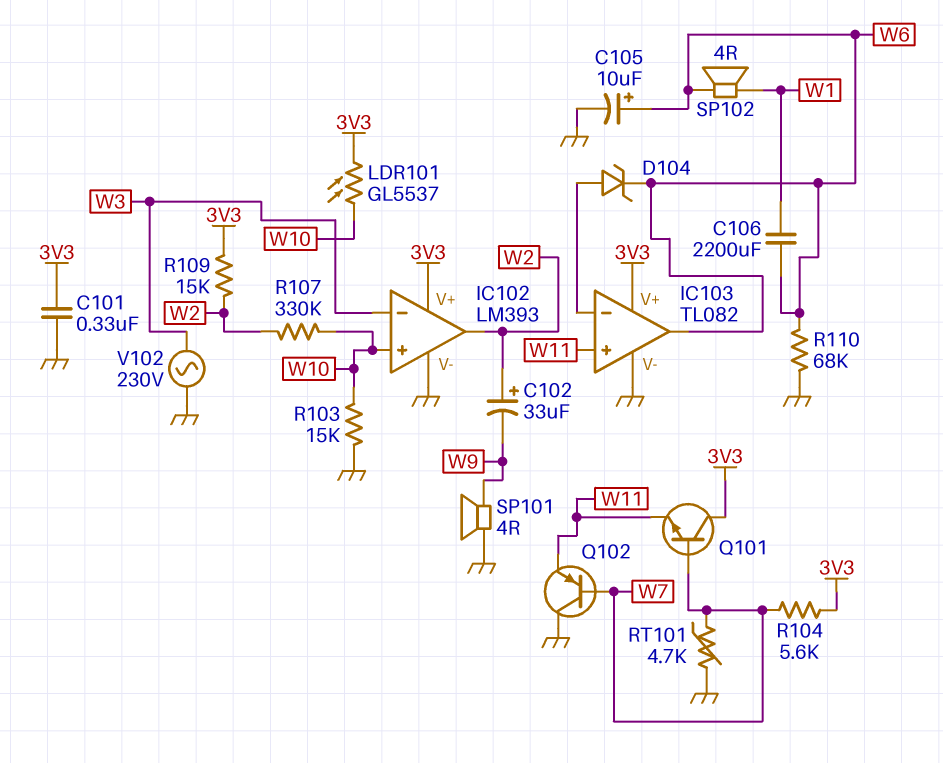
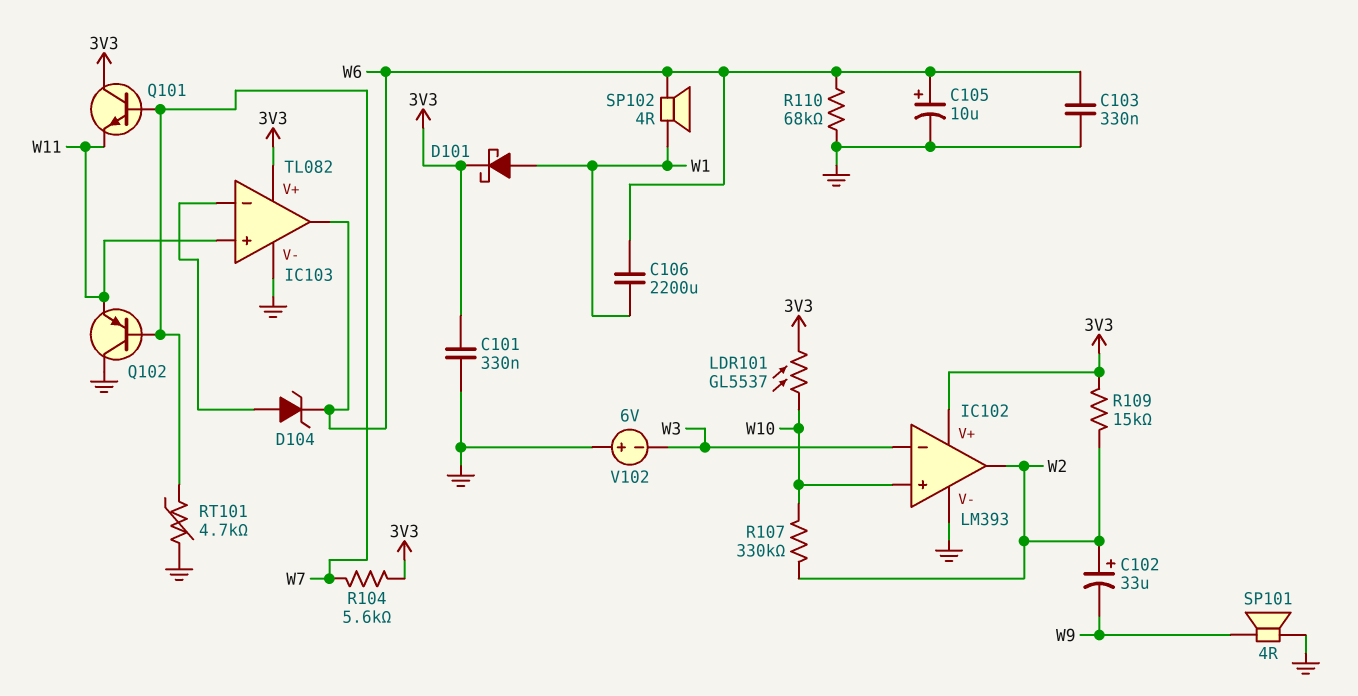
C103: none -> 330nF (GND, W6)
D101: none -> schottky (A W1, K 3V3)
R103: 15k (GND, W10) -> none
V102: AC 230V (GND, W3) -> 6V (plus GND, minus W3)

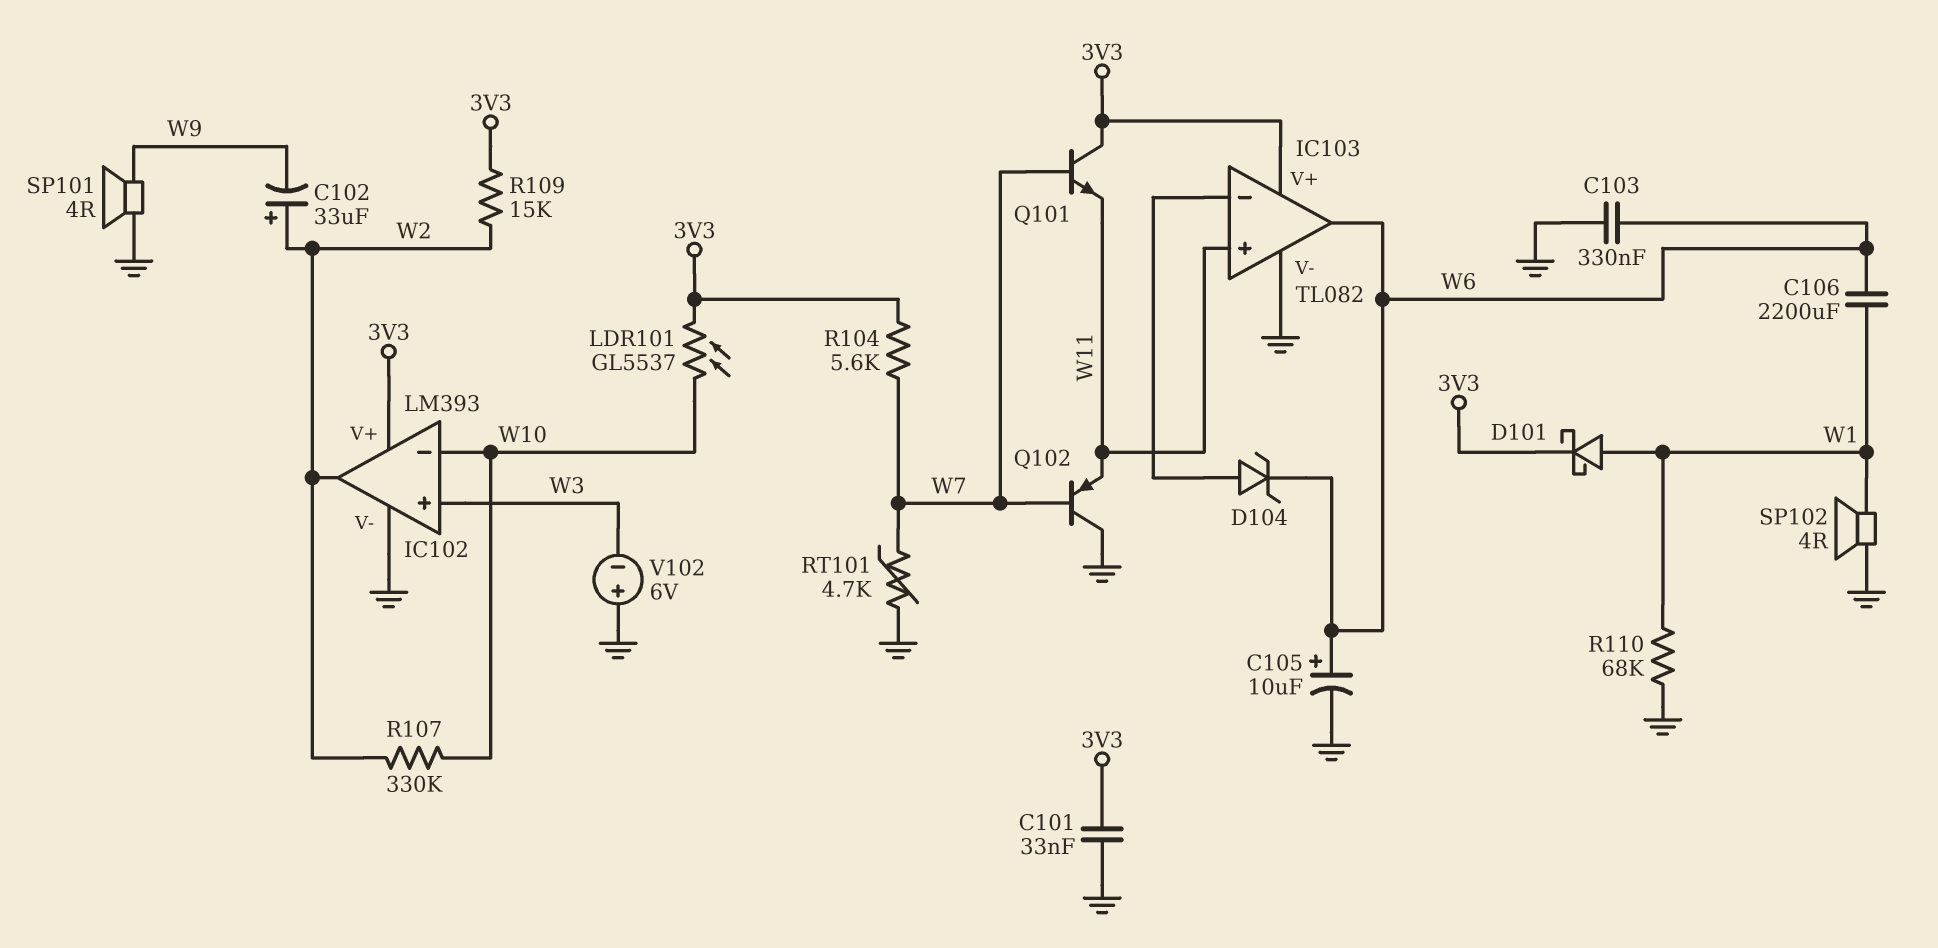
C101: 330nF (3V3, GND) -> 33nF (3V3, GND)
IC102 pin in+: W10 -> W3
IC102 pin in-: W3 -> W10
R110: 68k (GND, W6) -> 68k (GND, W1)
SP102: speaker 4R (W1, W6) -> speaker 4R (GND, W1)

